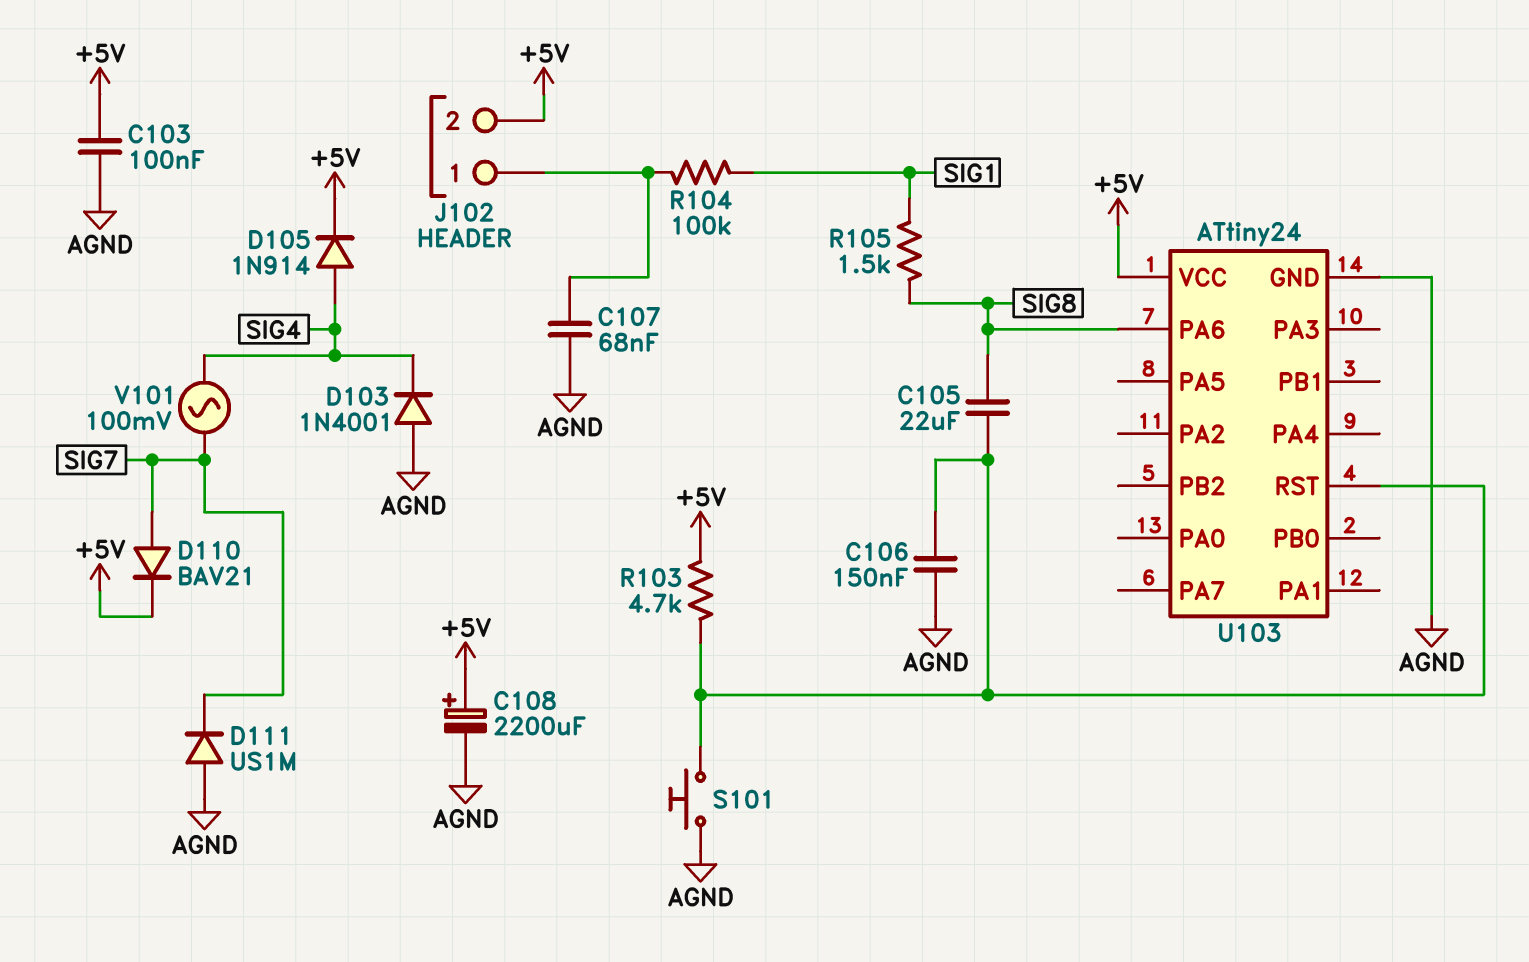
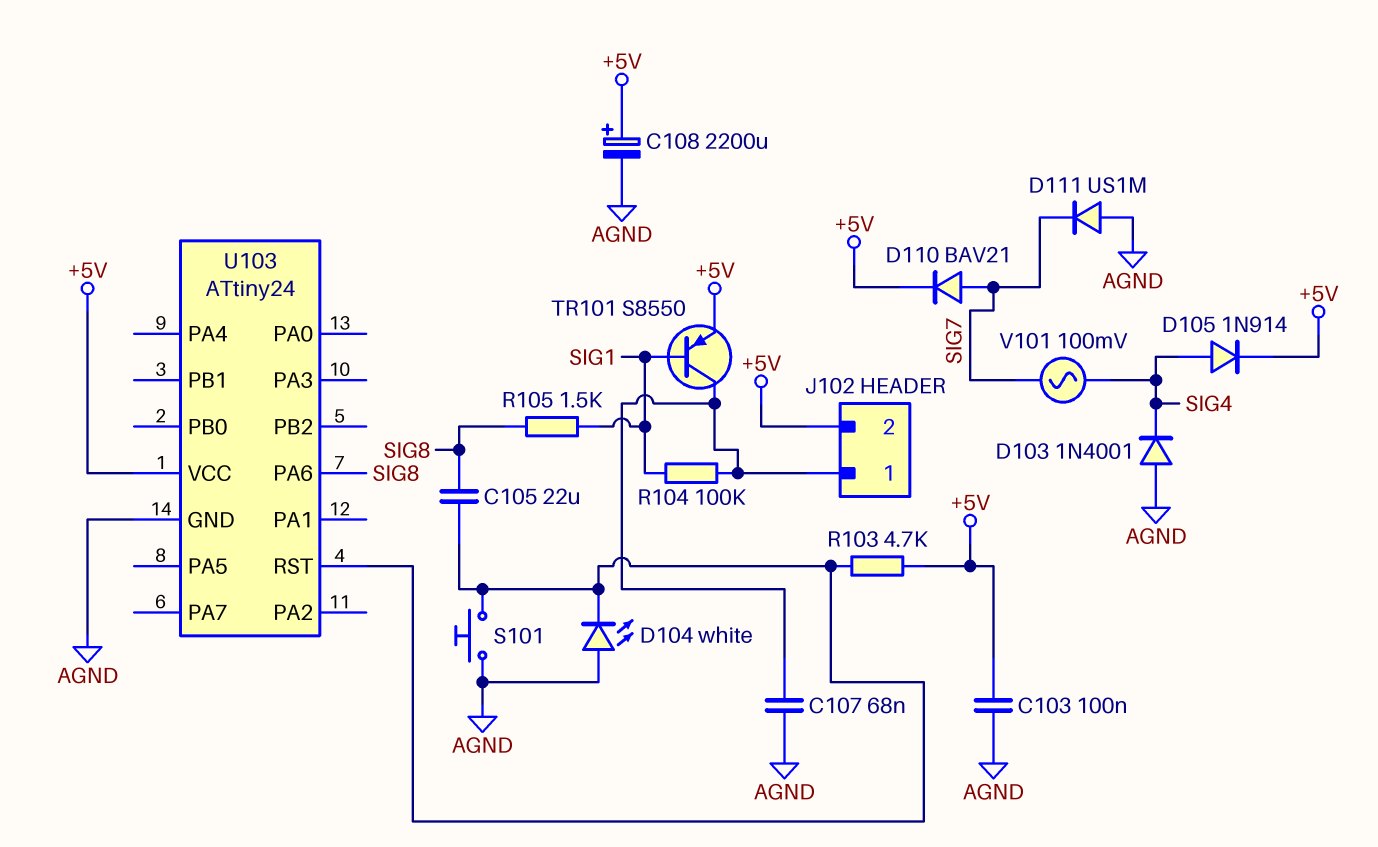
C106: 150nF (AGND, U103/RST) -> none
D104: none -> LED white (A AGND, K U103/RST)
TR101: none -> PNP S8550 (B SIG1, C J102/1, E +5V)

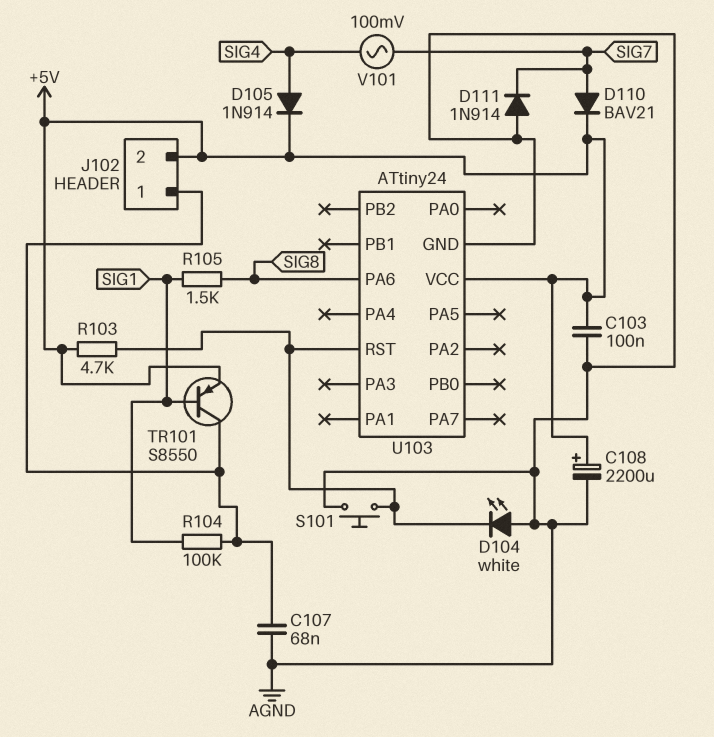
C105: 22uF (SIG8, U103/RST) -> none
D103: diode 1N4001 (A AGND, K SIG4) -> none
D111: diode US1M (A AGND, K SIG7) -> diode 1N914 (A AGND, K SIG7)

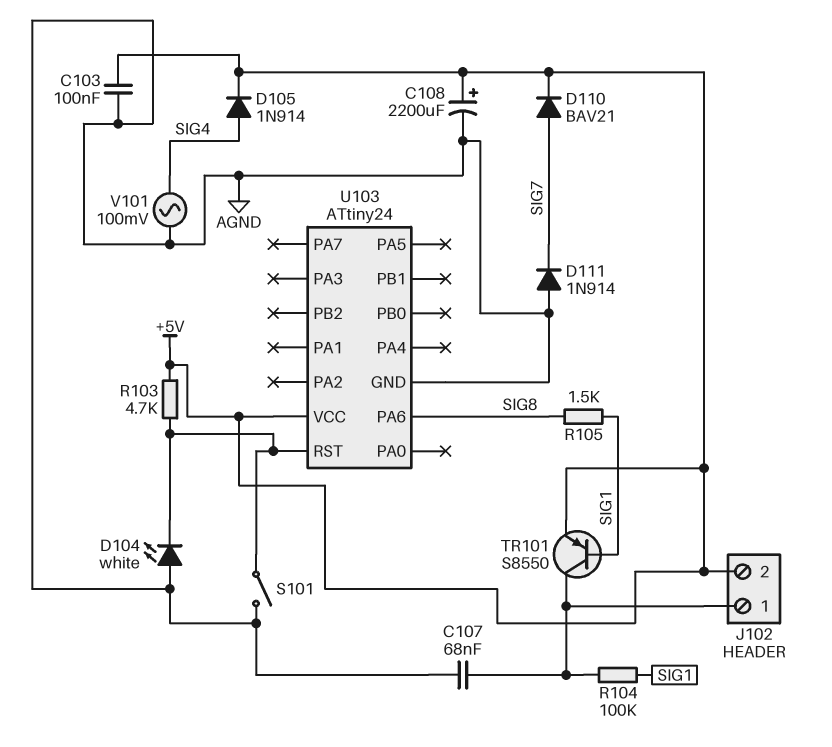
S101: button (AGND, U103/RST) -> switch (AGND, U103/RST)
V101: AC 100mV (SIG4, SIG7) -> AC 100mV (AGND, SIG4)

